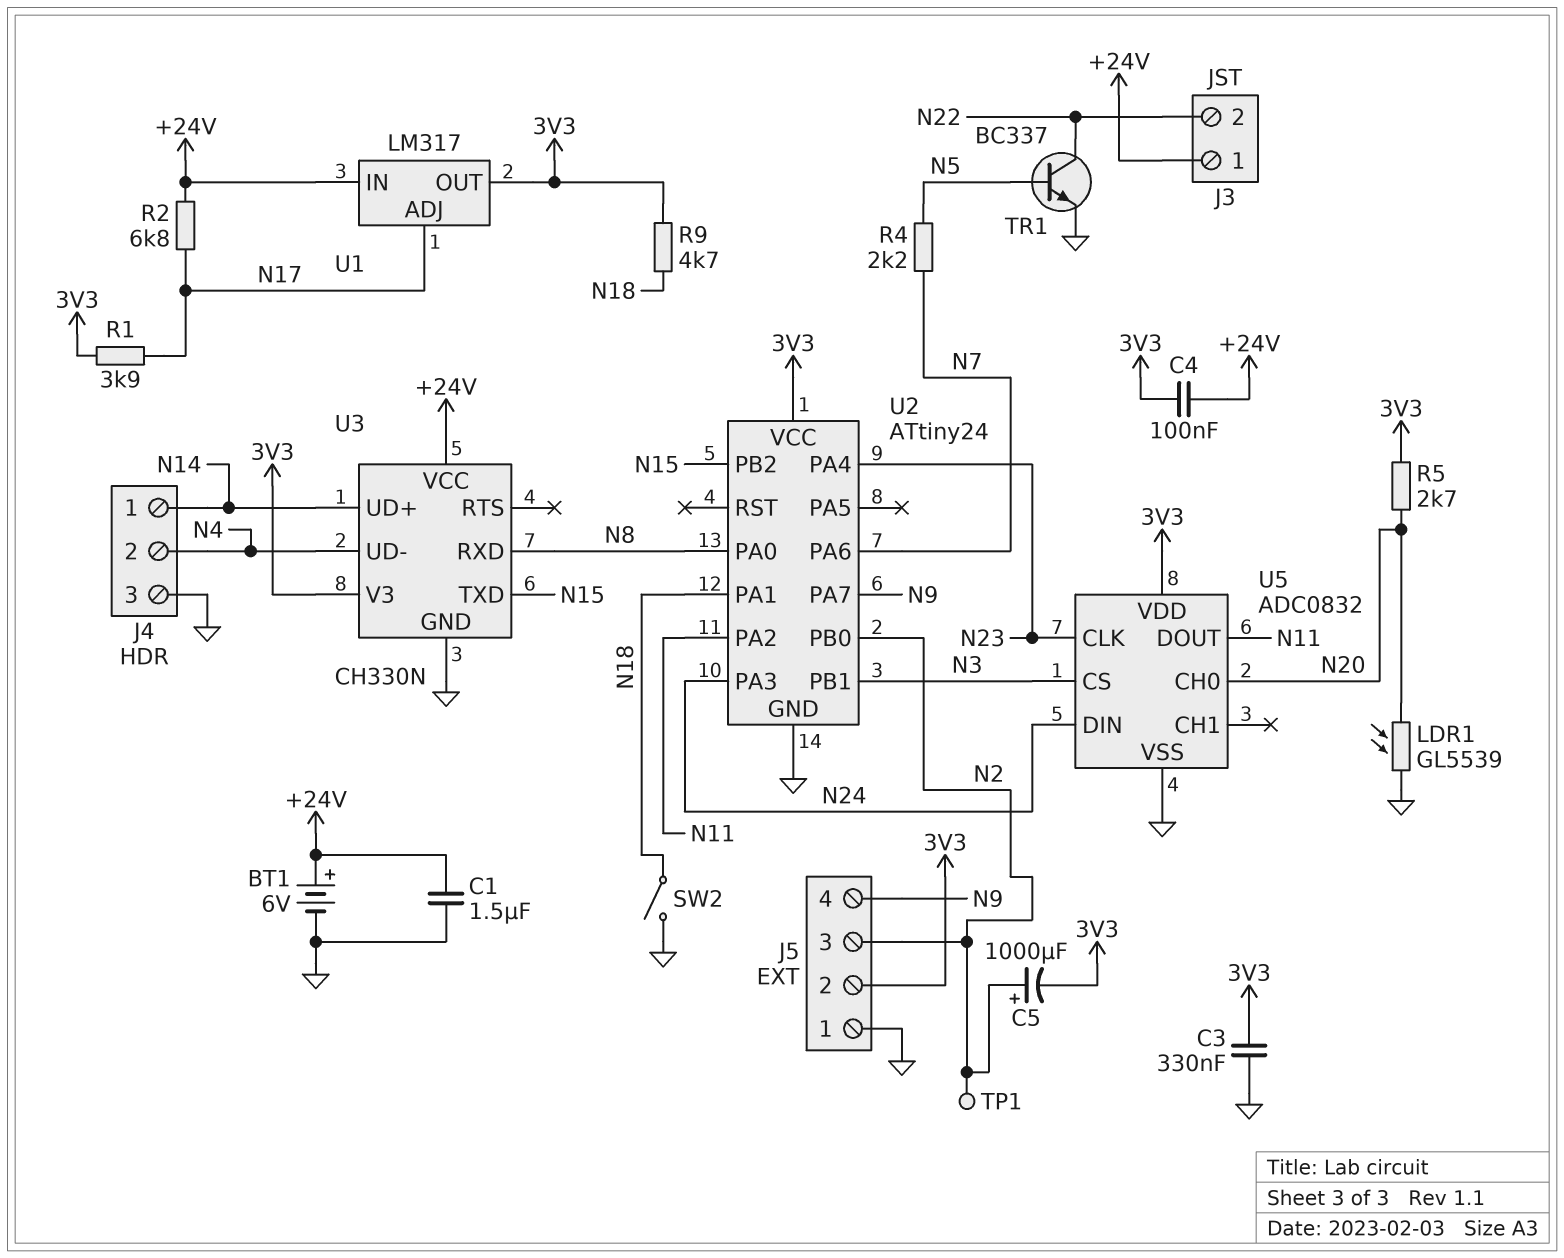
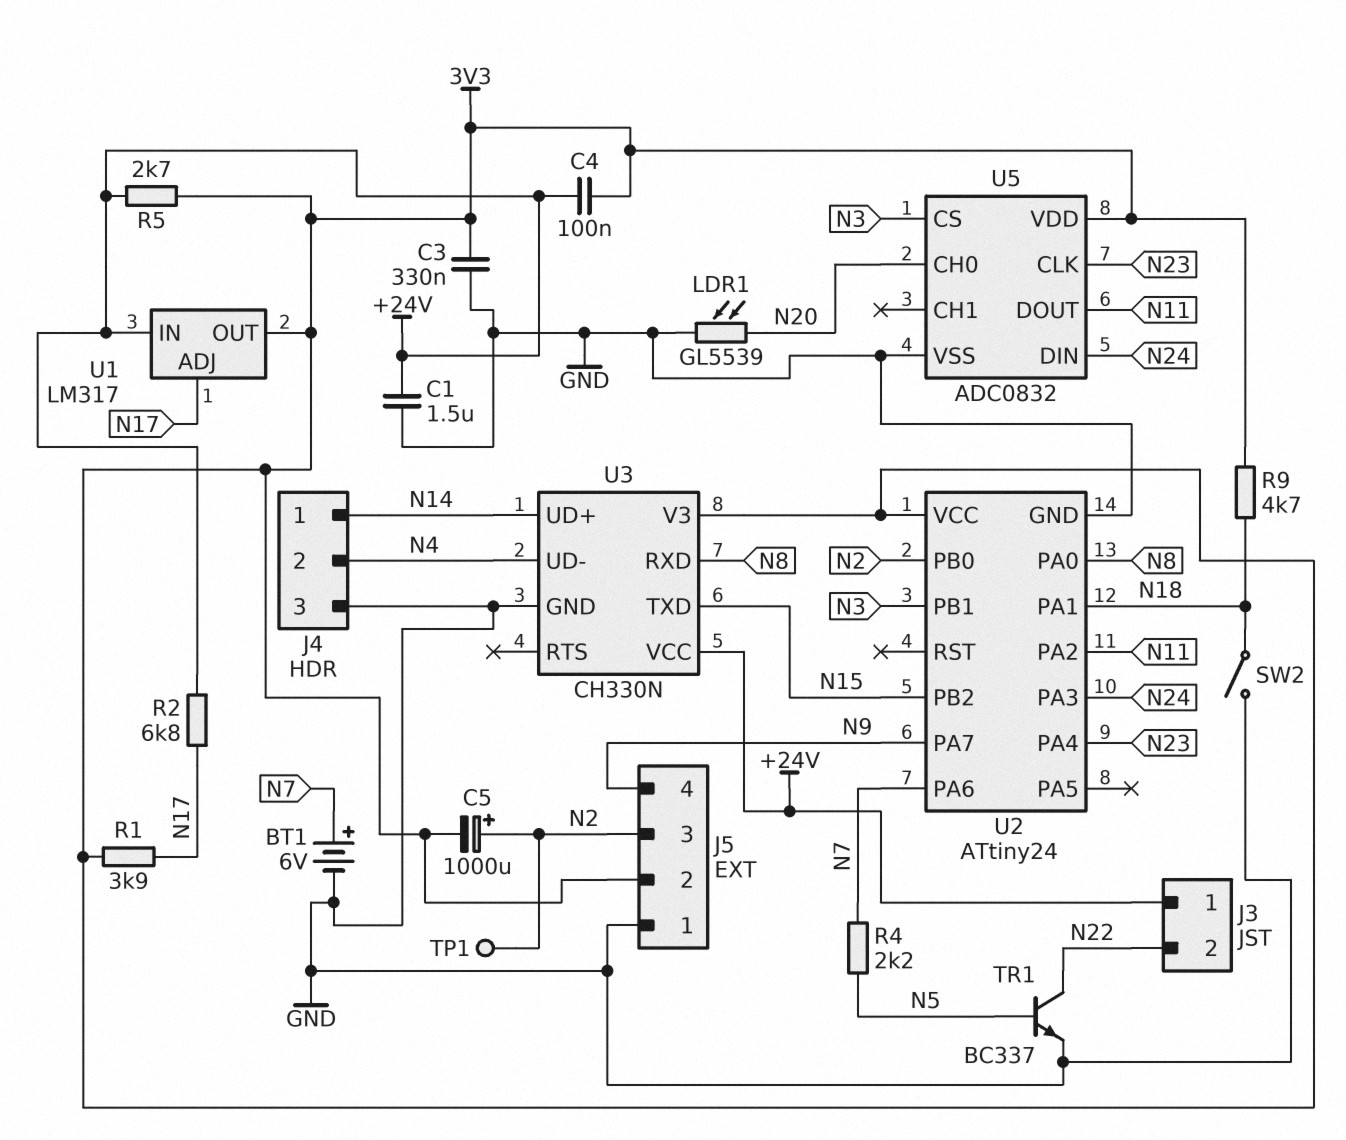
BT1: 6V (plus +24V, minus GND) -> 6V (plus N7, minus GND)
R5: 2.7k (3V3, N20) -> 2.7k (+24V, 3V3)

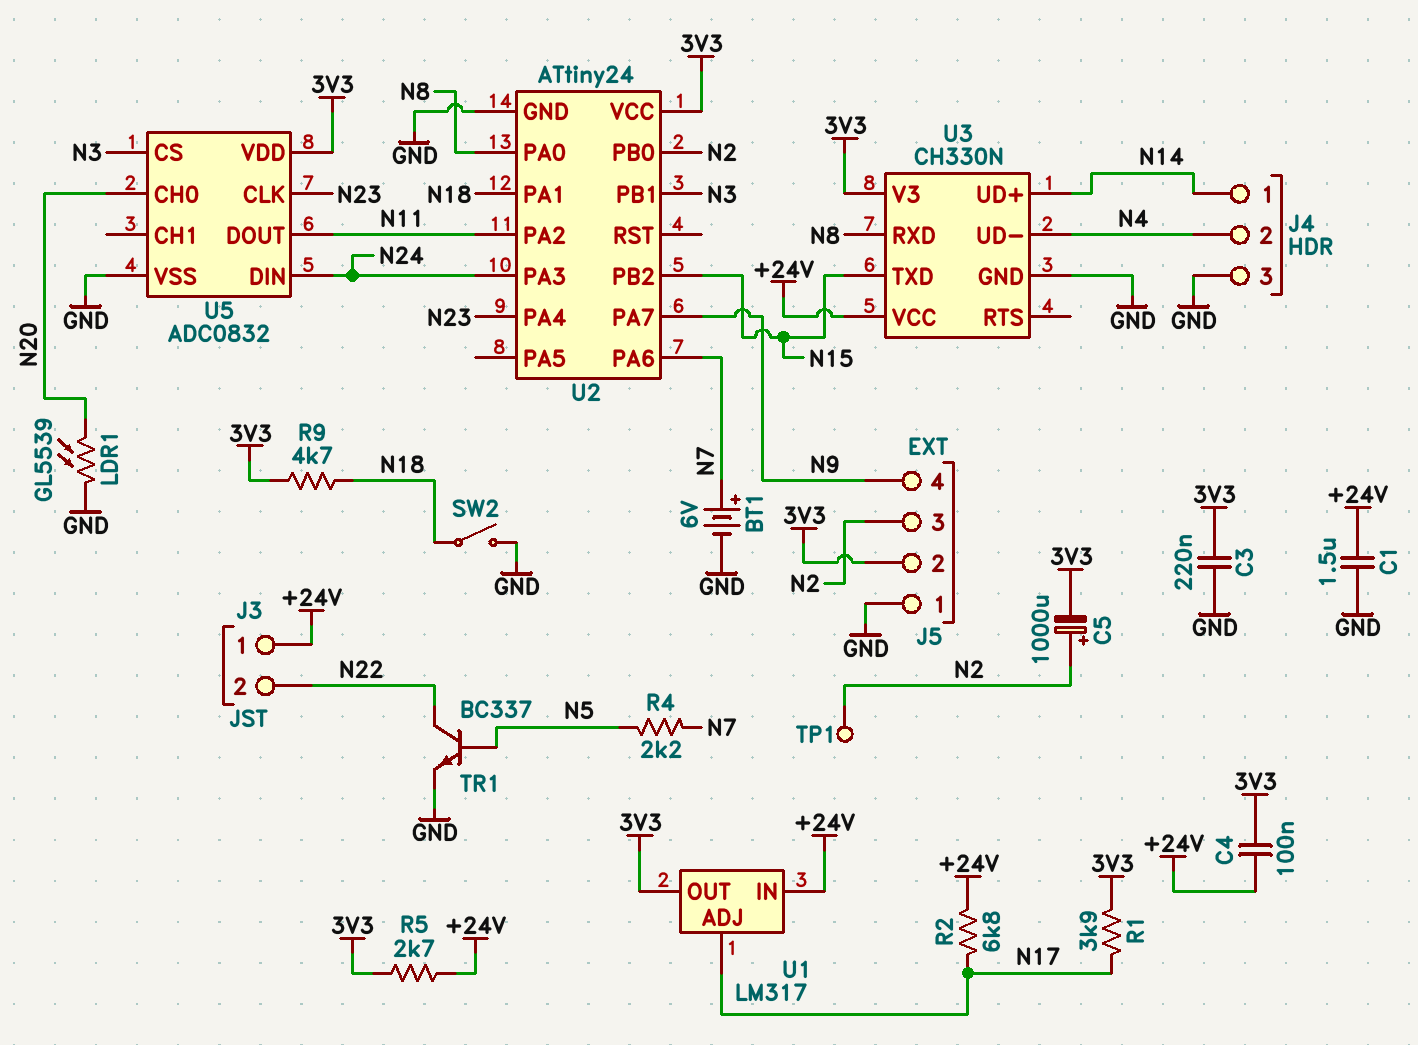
C3: 330nF (3V3, GND) -> 220nF (3V3, GND)

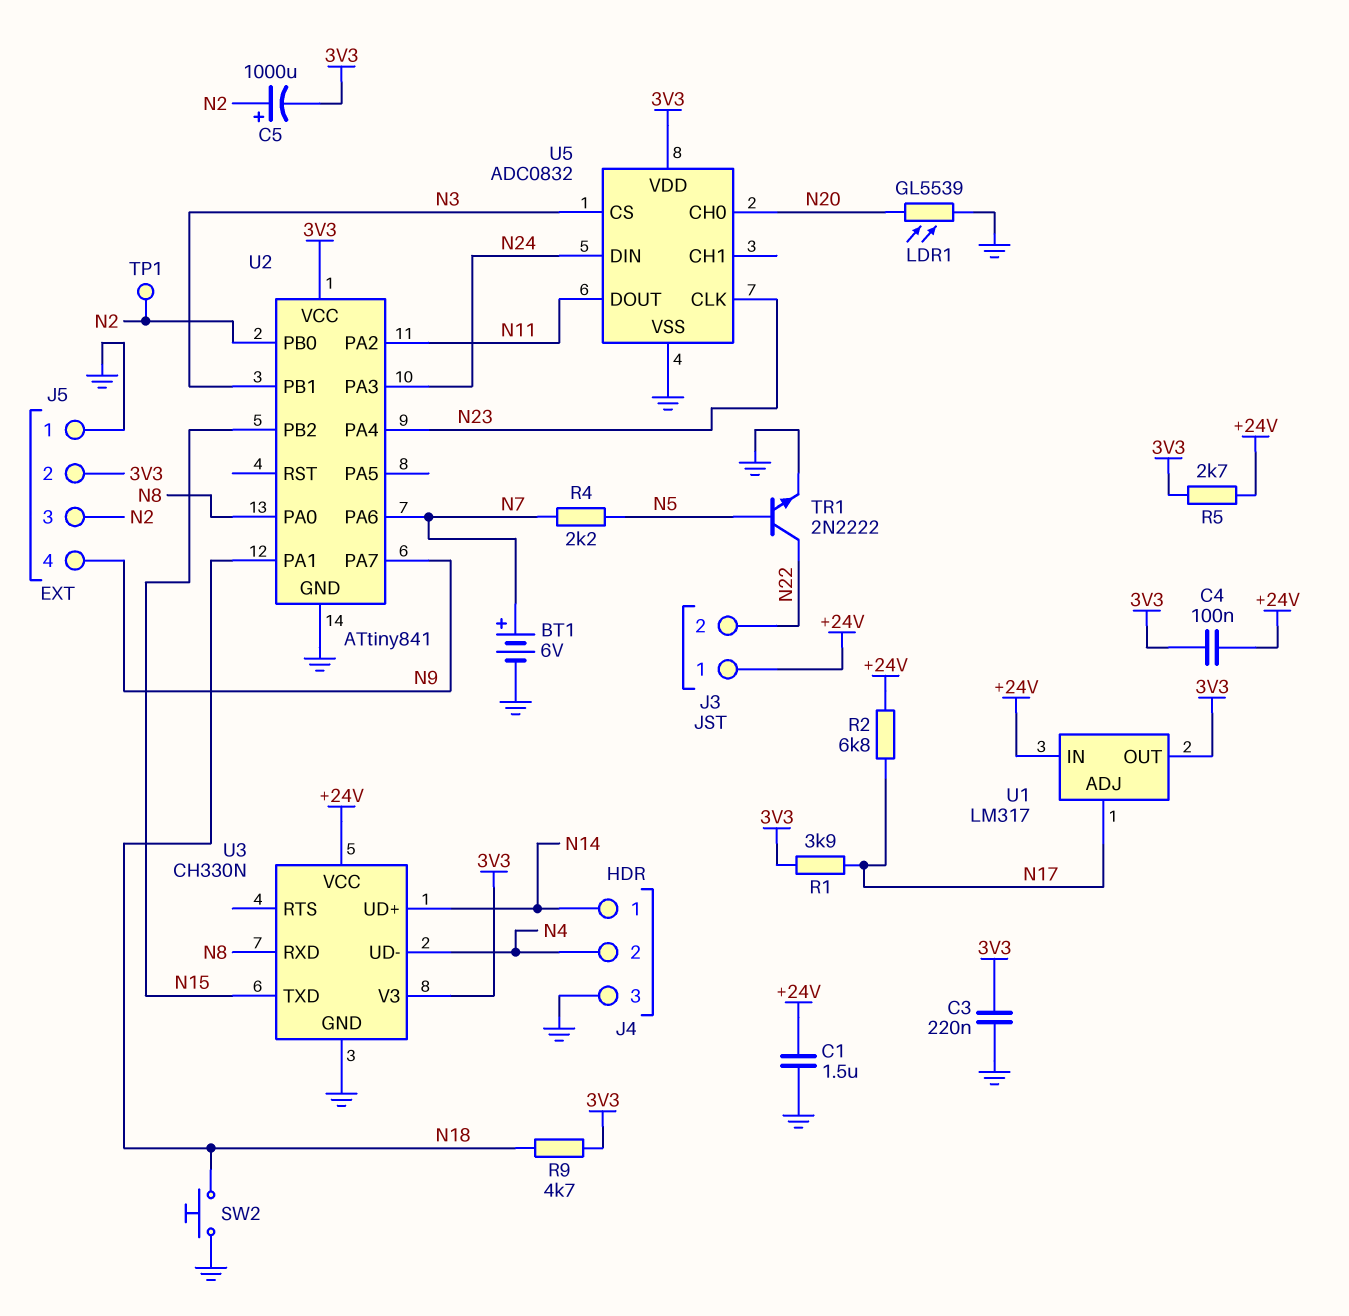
SW2: switch (GND, N18) -> button (GND, N18)
TR1: NPN BC337 (B N5, C N22, E GND) -> NPN 2N2222 (B N5, C N22, E GND)
U2: ATtiny24 -> ATtiny841

